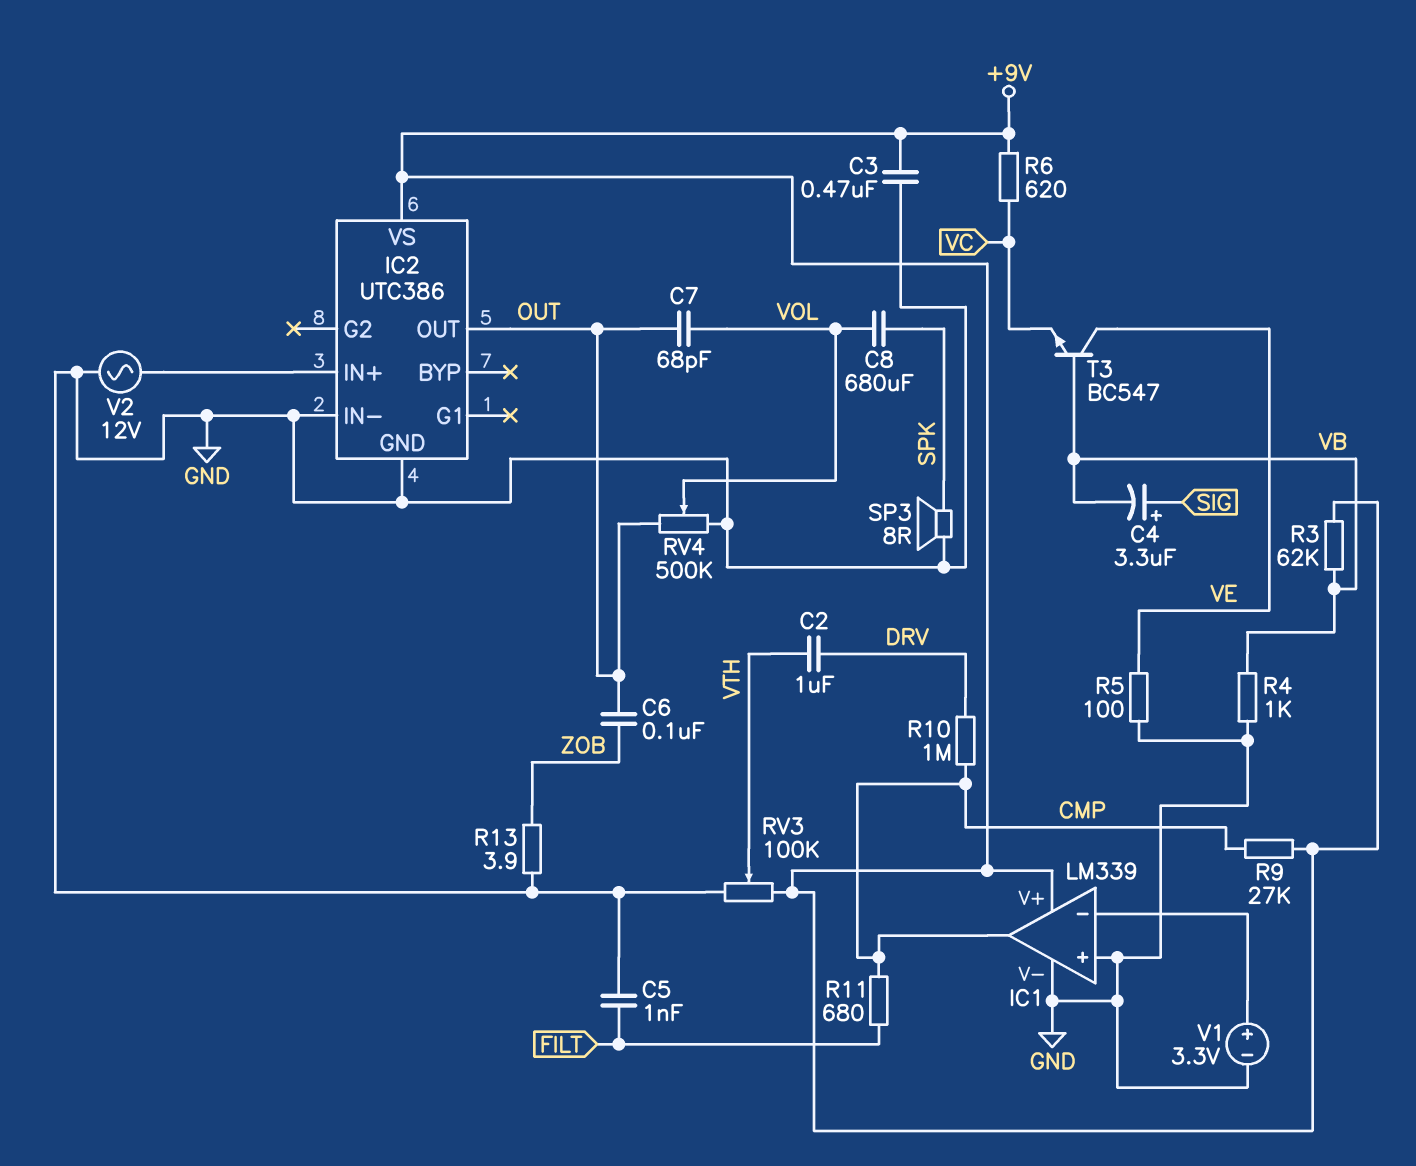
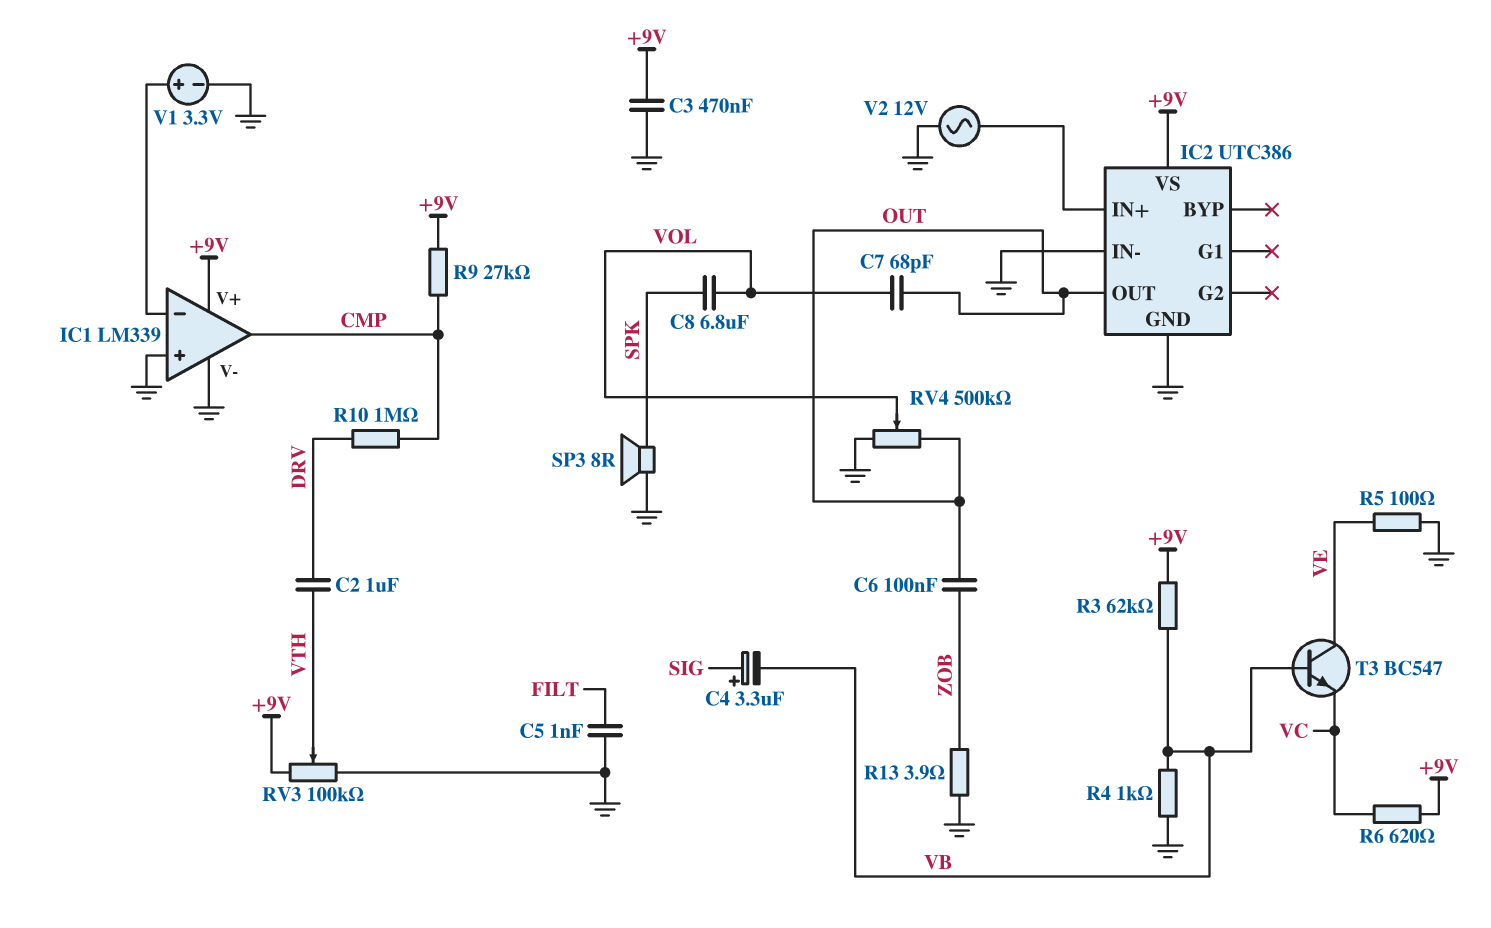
C8: 680uF (SPK, VOL) -> 6.8uF (SPK, VOL)
R11: 680 (CMP, FILT) -> none

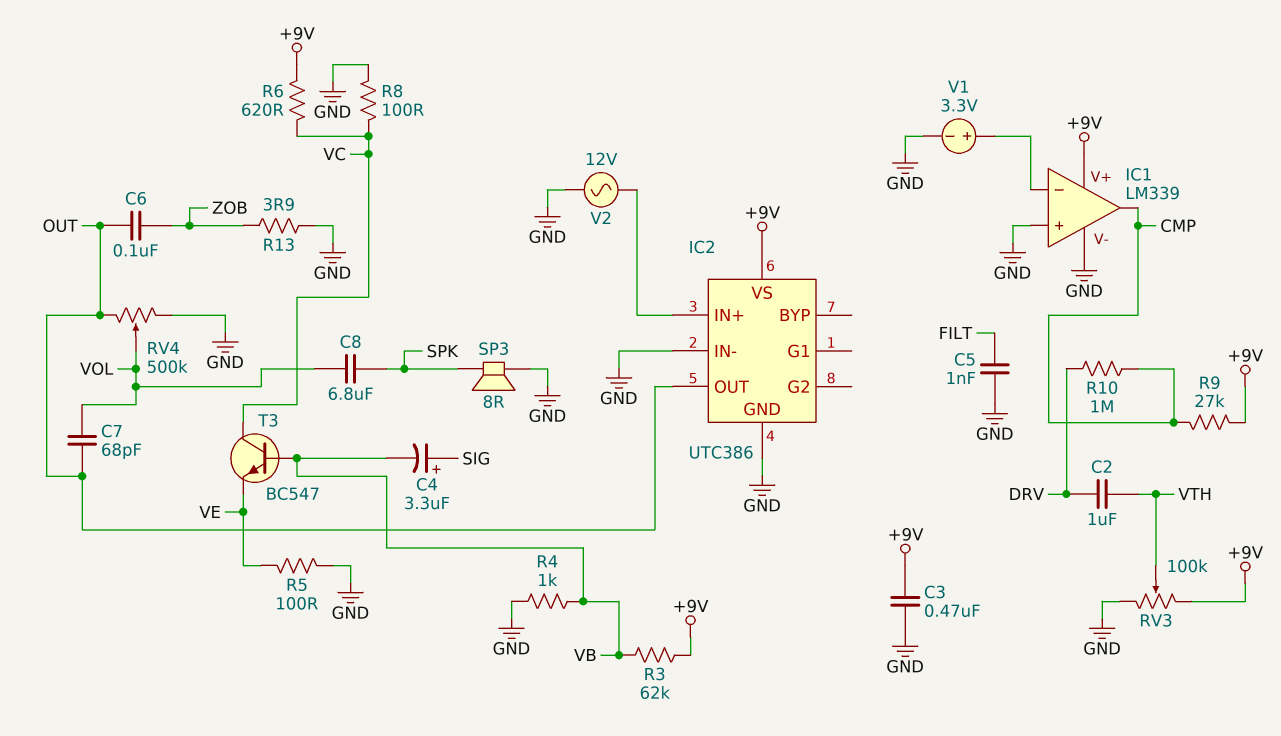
R8: none -> 100 (GND, VC)
T3: NPN BC547 (B VB, C VE, E VC) -> NPN BC547 (B VB, C VC, E VE)

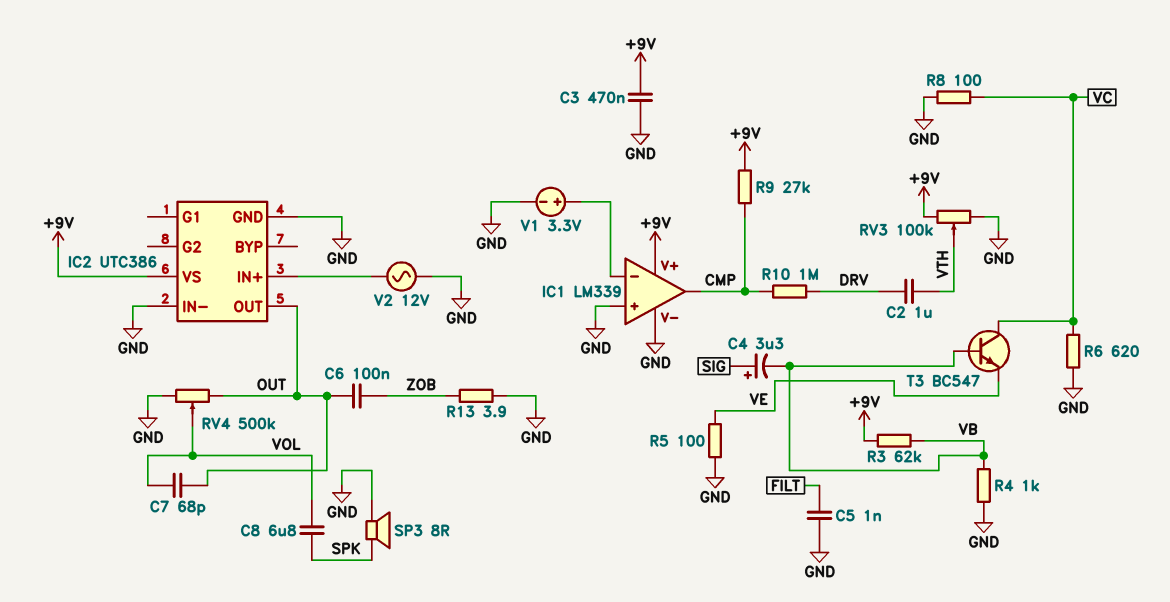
R6: 620 (+9V, VC) -> 620 (GND, VC)

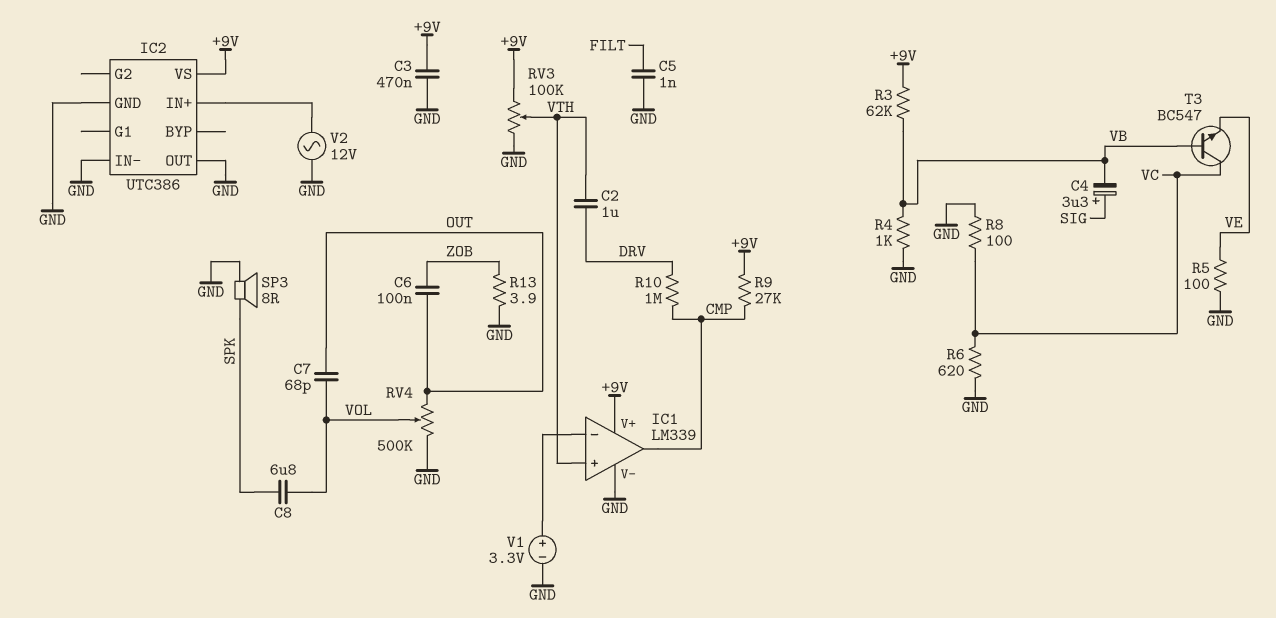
IC1 pin in+: GND -> VTH
IC2 pin OUT: OUT -> GND

